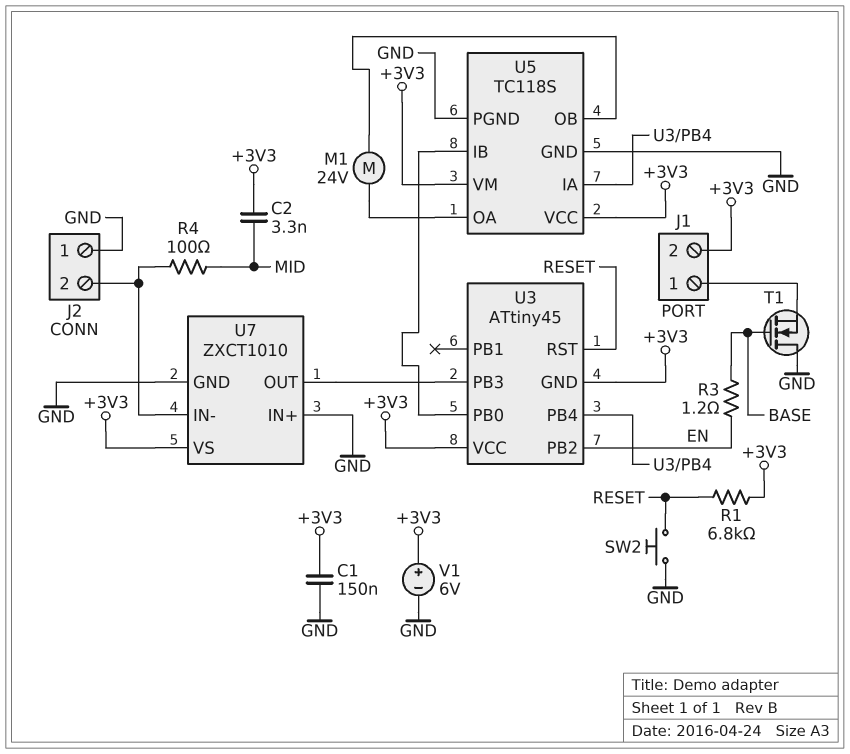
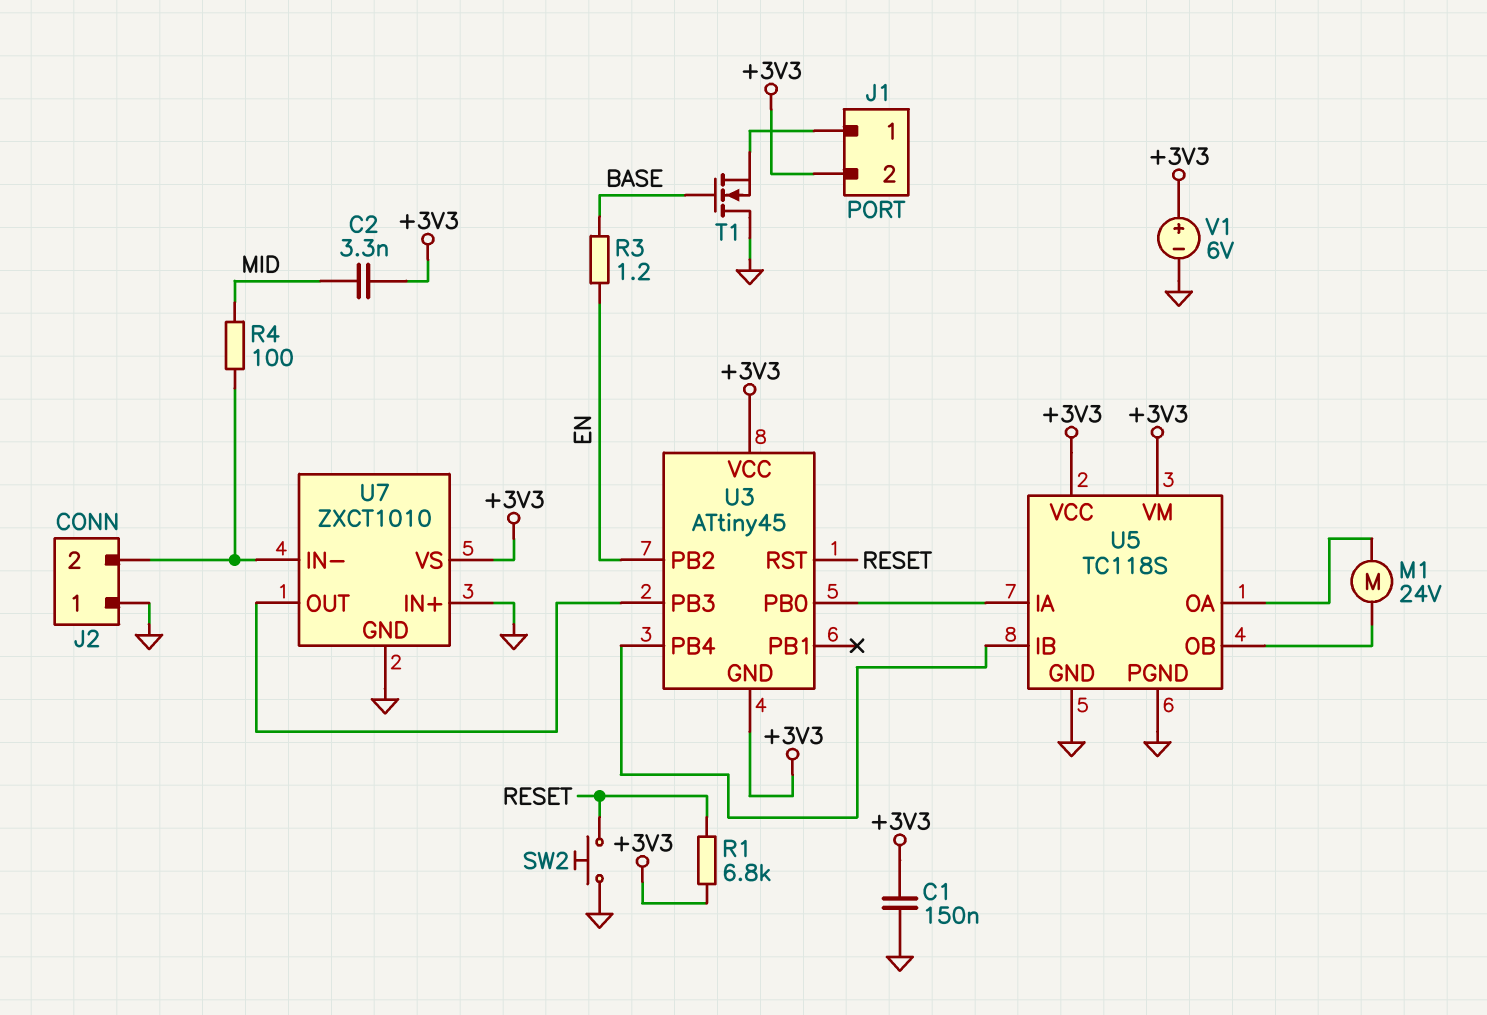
U5 pin IA: U3/PB4 -> U3/PB0
U5 pin IB: U3/PB0 -> U3/PB4

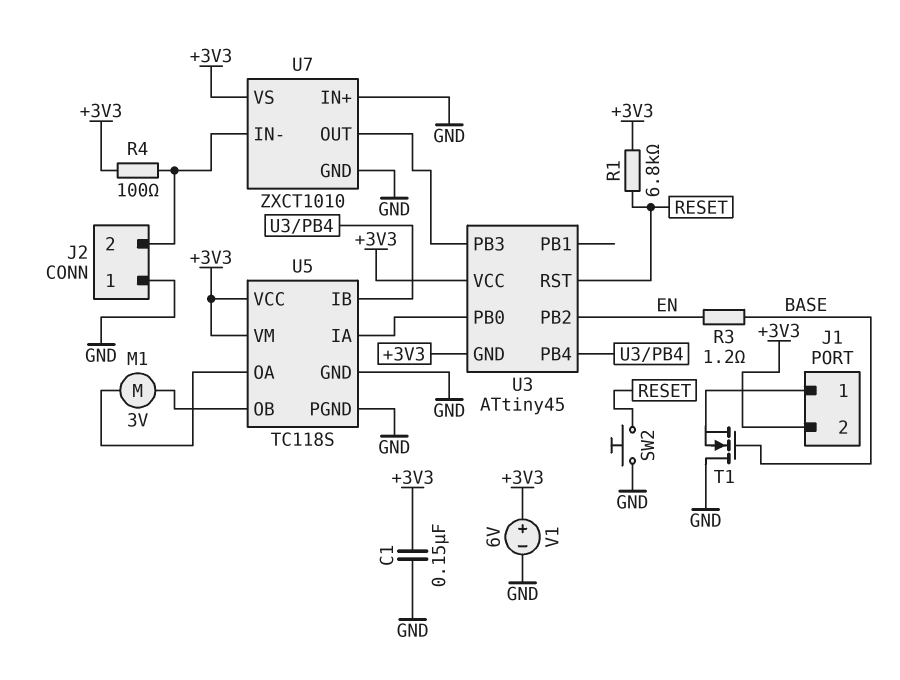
C2: 3.3nF (+3V3, MID) -> none
M1: motor 24V (U5/OA, U5/OB) -> motor 3V (U5/OA, U5/OB)
R4: 100 (J2/2, MID) -> 100 (+3V3, J2/2)

